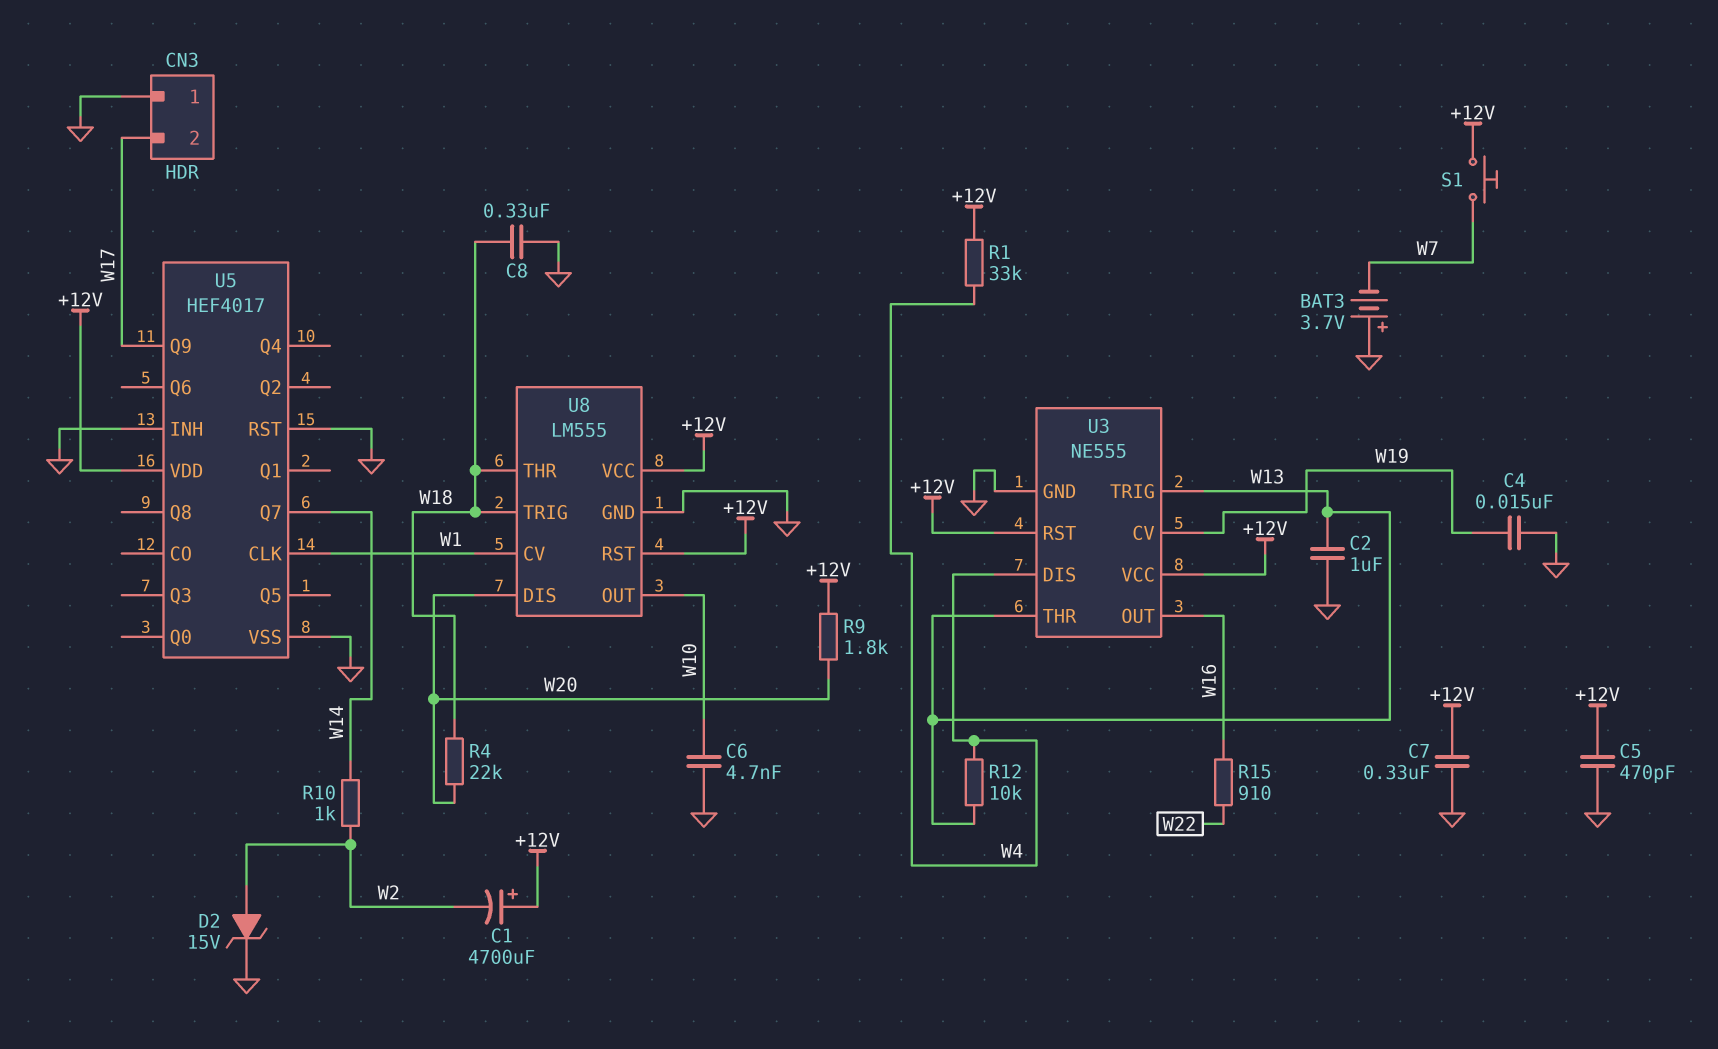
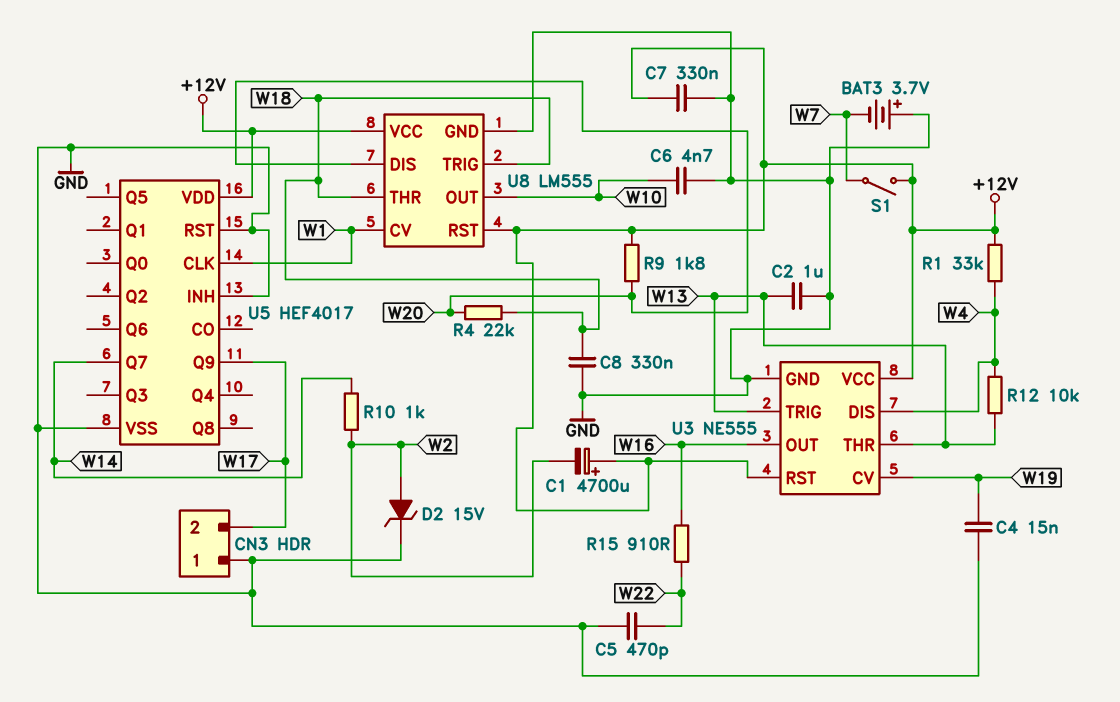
C5: 470pF (+12V, GND) -> 470pF (GND, W22)
S1: button (+12V, W7) -> switch (+12V, W7)

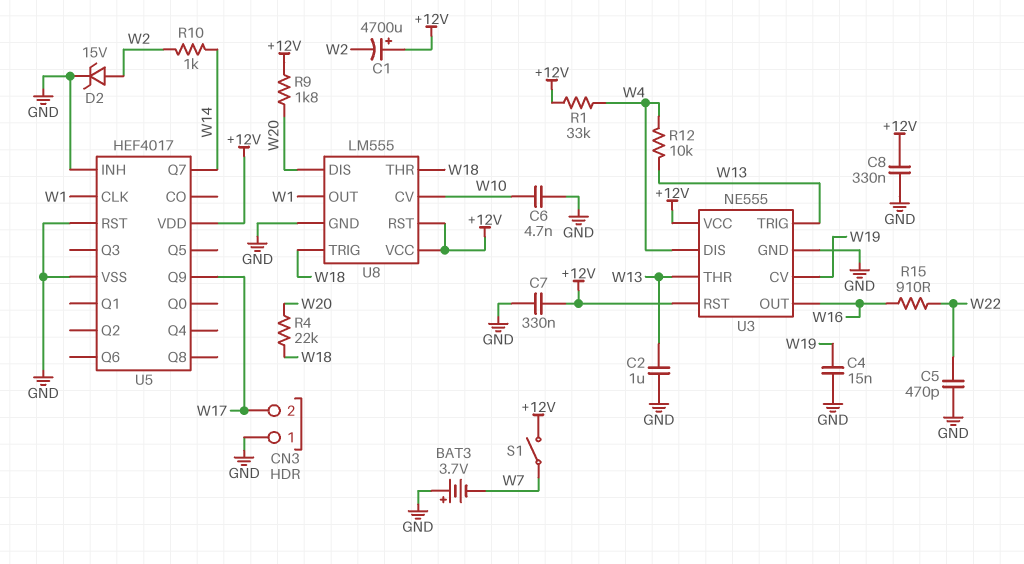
C8: 330nF (GND, W18) -> 330nF (+12V, GND)
U8 pin CV: W1 -> W10
U8 pin OUT: W10 -> W1

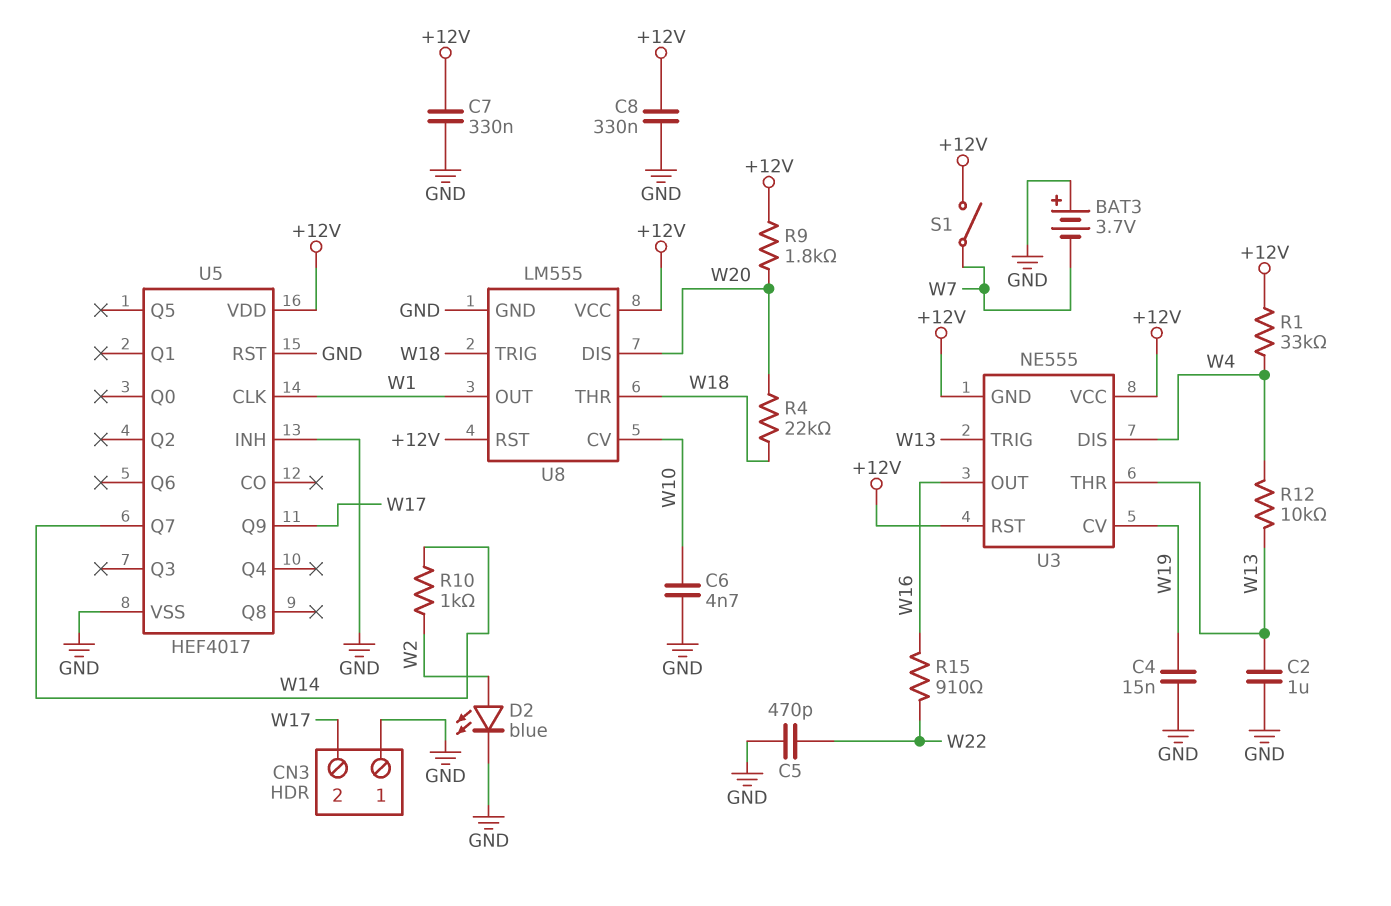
C1: 4700uF (plus +12V, minus W2) -> none
D2: zener 15V (A W2, K GND) -> LED blue (A W2, K GND)
U3 pin GND: GND -> +12V

